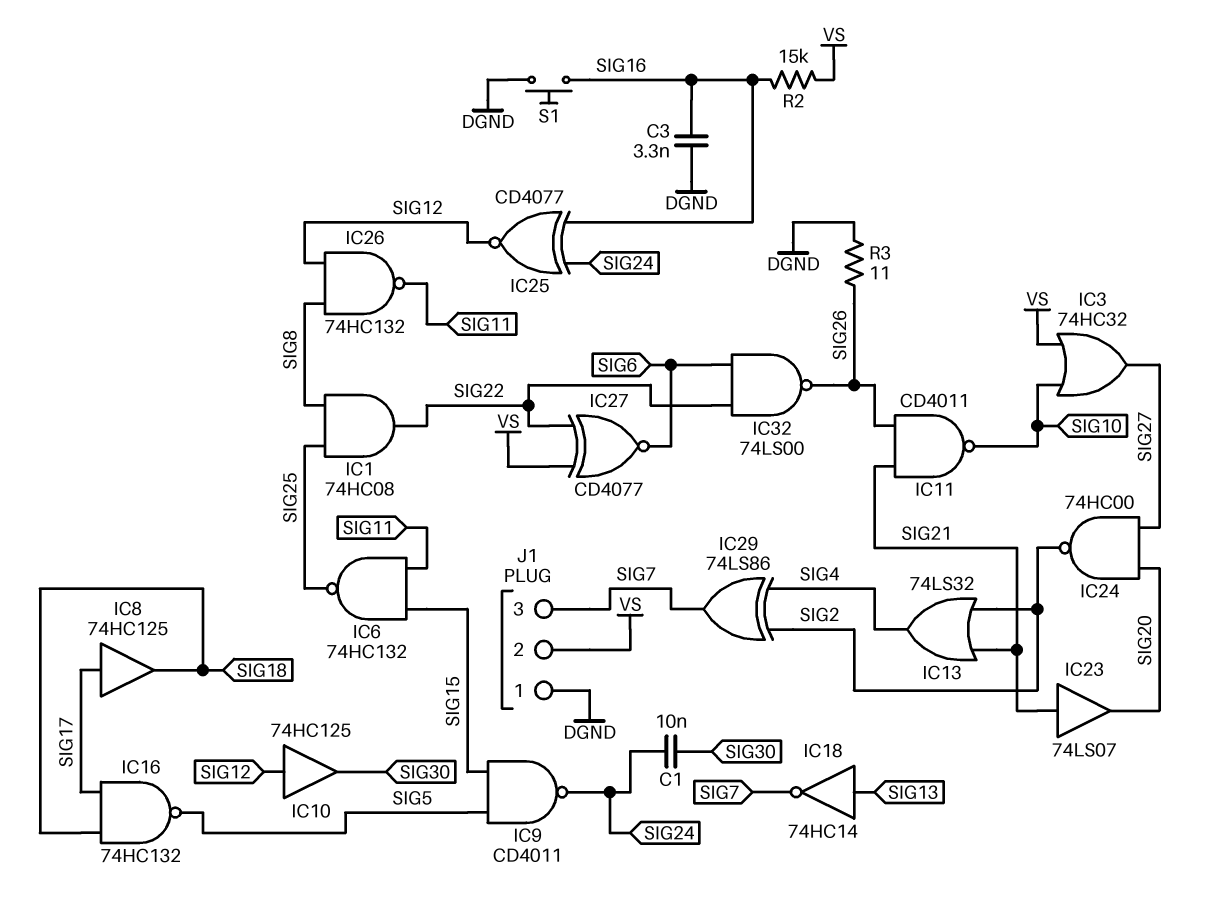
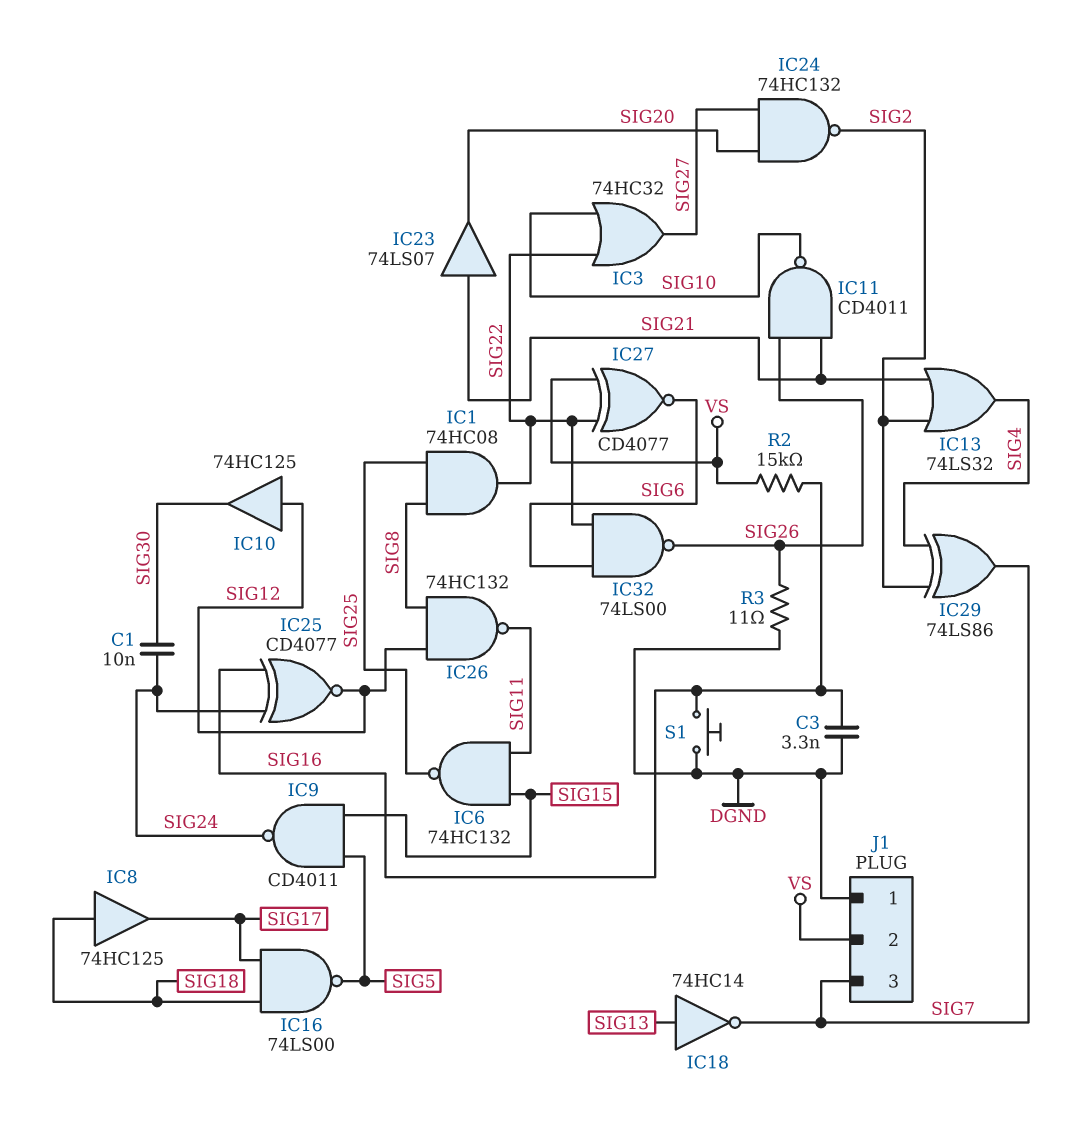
IC3: OR 74HC32 (in SIG10, in VS, out SIG27) -> OR 74HC32 (in SIG10, in SIG22, out SIG27)
IC8: buffer 74HC125 (in SIG17, out SIG18) -> buffer 74HC125 (in SIG18, out SIG17)
IC16: NAND 74HC132 (in SIG17, in SIG18, out SIG5) -> NAND 74LS00 (in SIG17, in SIG18, out SIG5)
IC24: NAND 74HC00 (in SIG20, in SIG27, out SIG2) -> NAND 74HC132 (in SIG20, in SIG27, out SIG2)

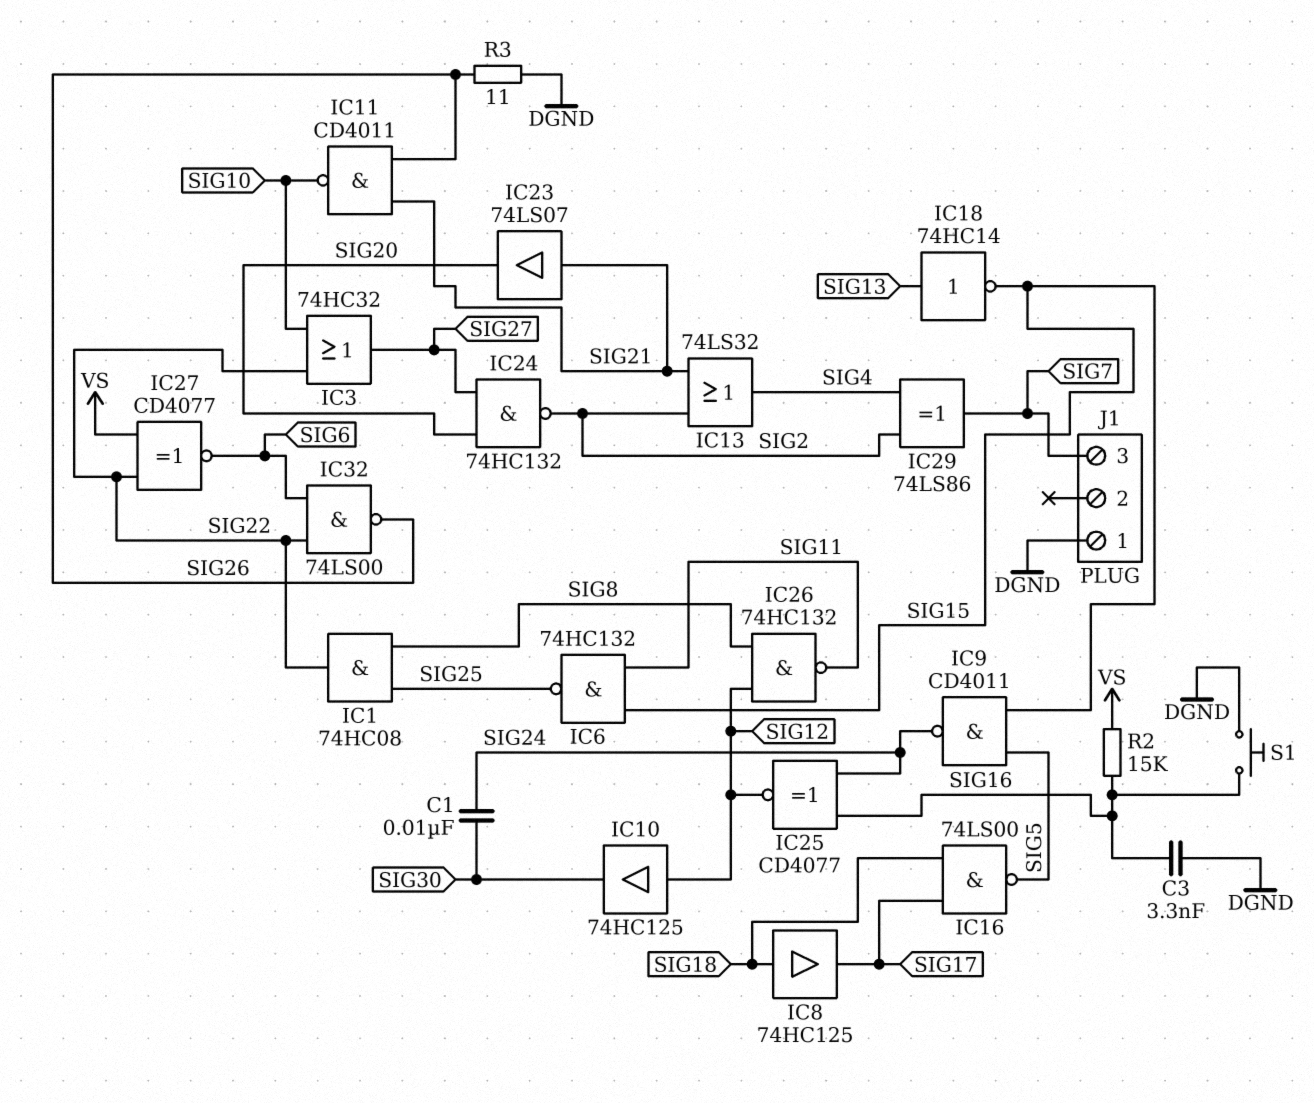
IC18: NOT 74HC14 (in SIG13, out SIG7) -> NOT 74HC14 (in SIG13, out SIG15)
J1 pin 2: VS -> none

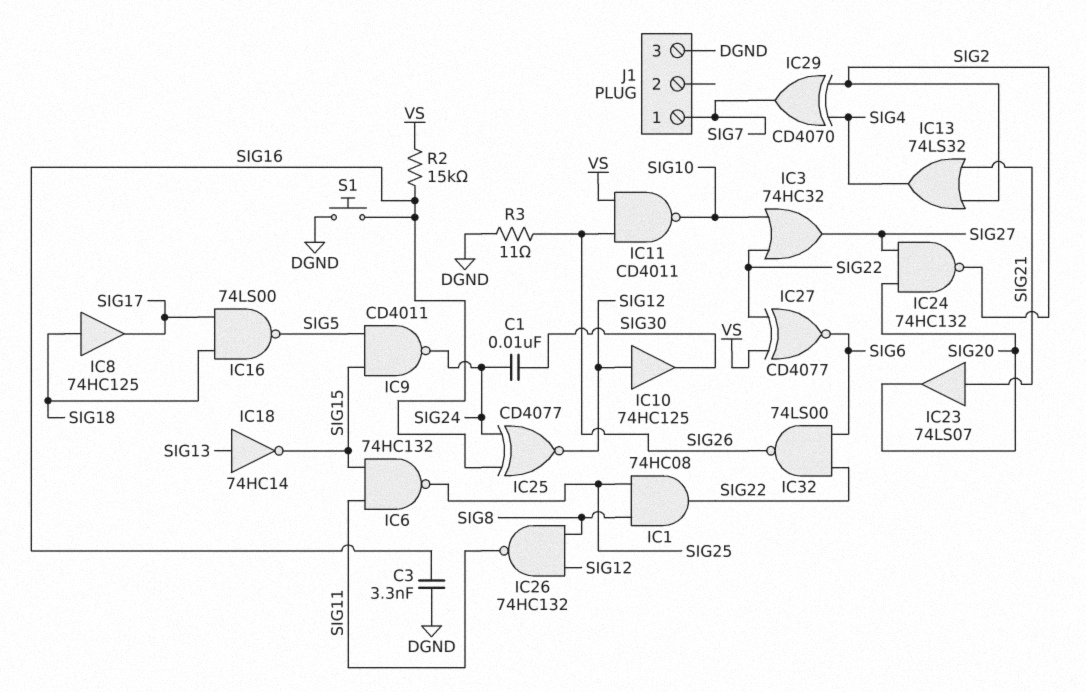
IC11: NAND CD4011 (in SIG21, in SIG26, out SIG10) -> NAND CD4011 (in SIG26, in VS, out SIG10)
IC29: XOR 74LS86 (in SIG2, in SIG4, out SIG7) -> XOR CD4070 (in SIG2, in SIG4, out SIG7)
J1 pin 1: DGND -> SIG7
J1 pin 3: SIG7 -> DGND

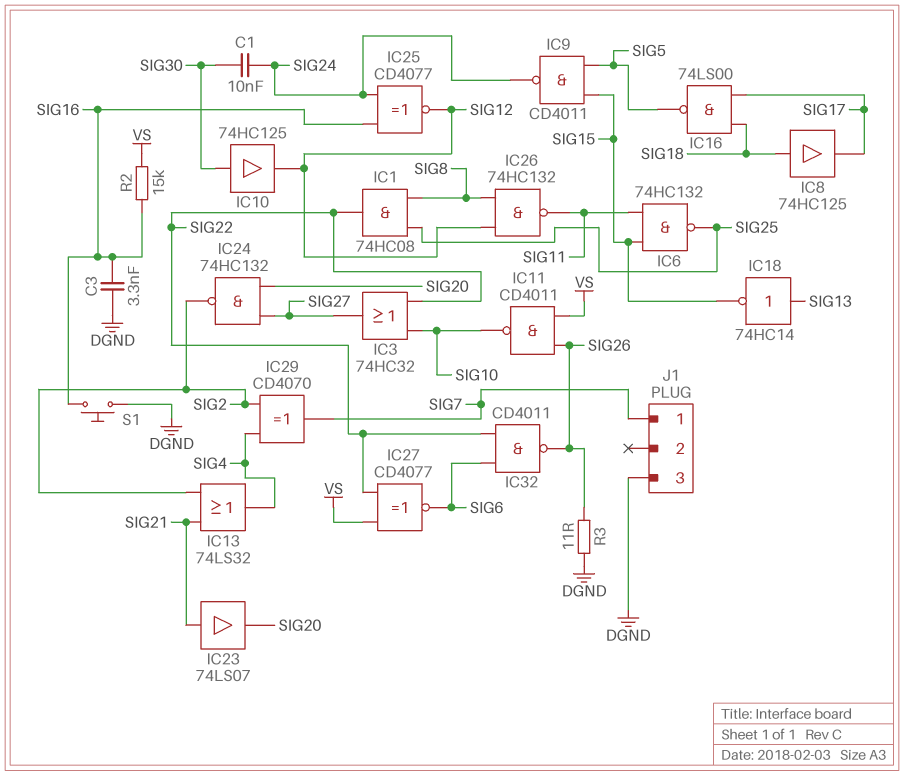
IC10: buffer 74HC125 (in SIG12, out SIG30) -> buffer 74HC125 (in SIG30, out SIG12)
IC32: NAND 74LS00 (in SIG6, in SIG22, out SIG26) -> NAND CD4011 (in SIG6, in SIG22, out SIG26)

